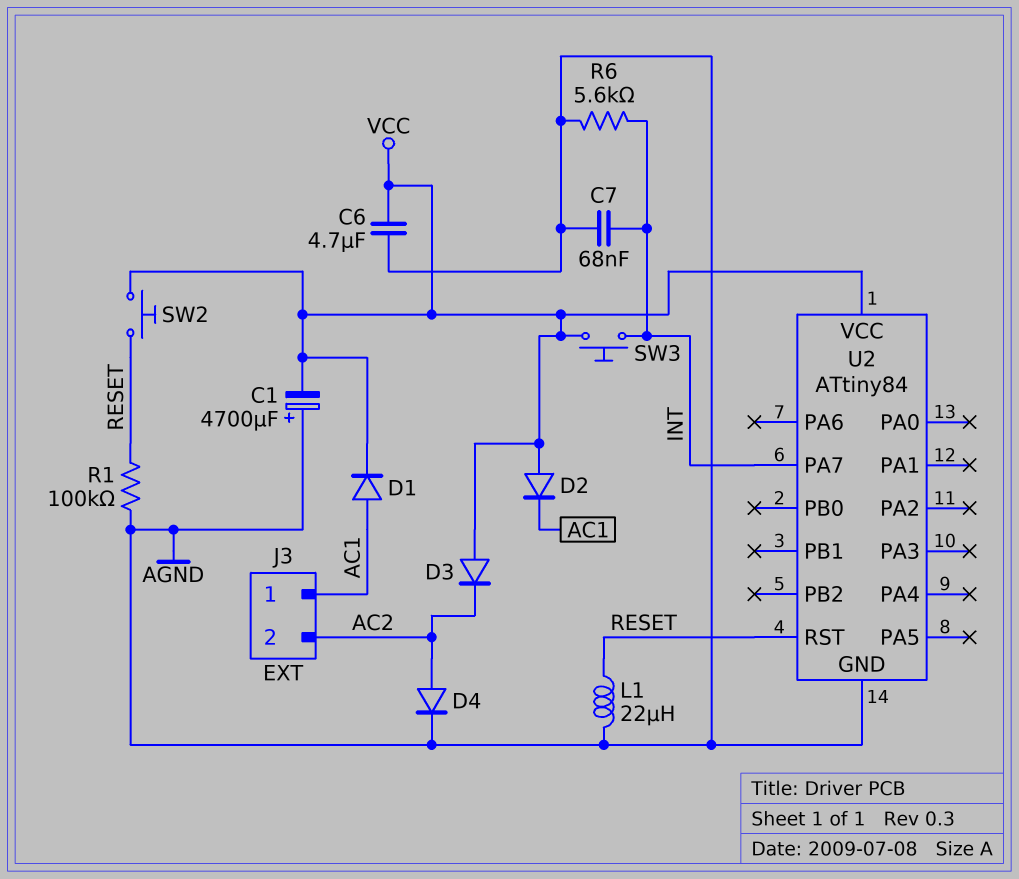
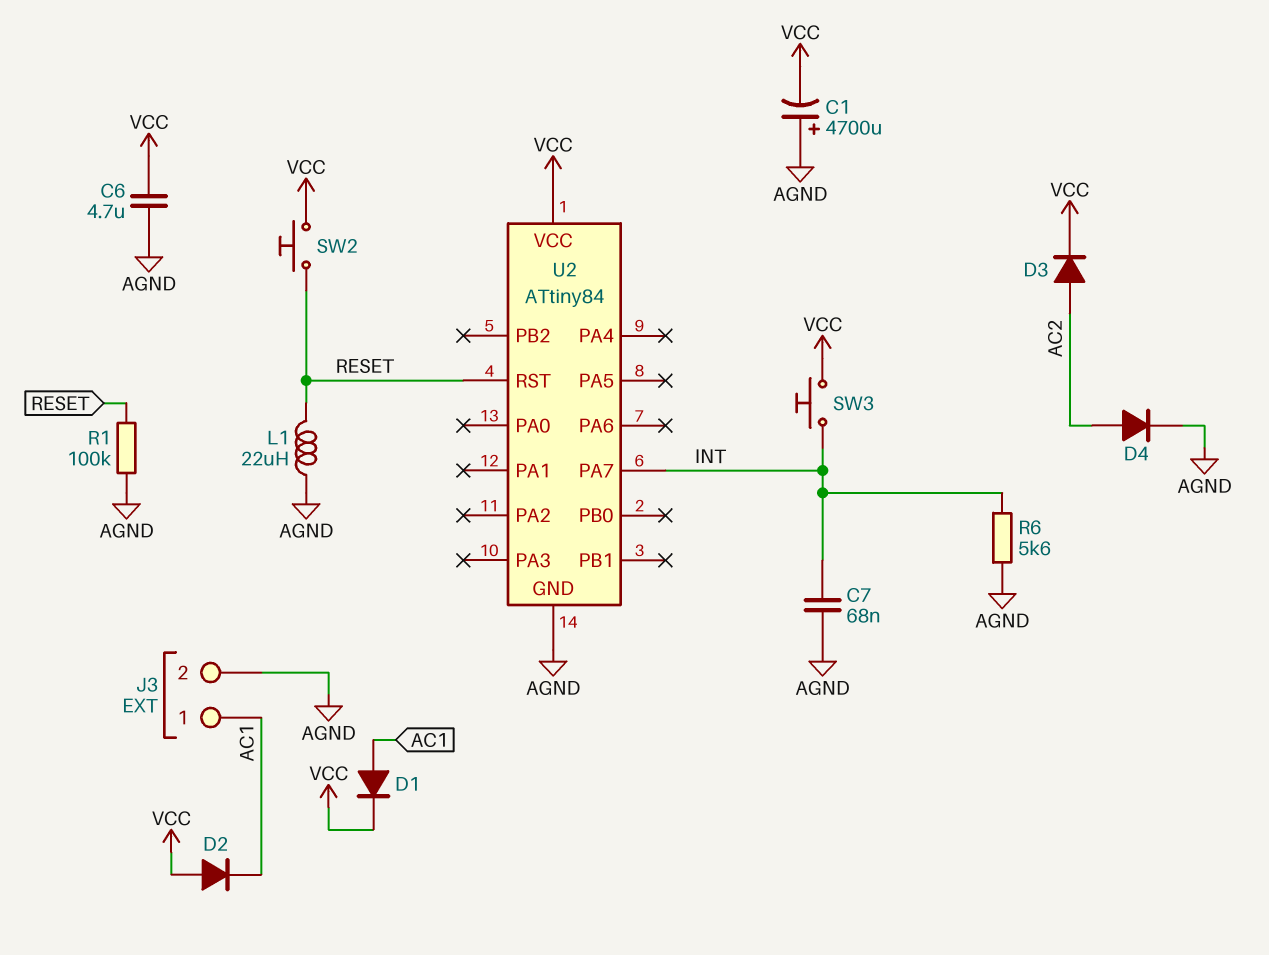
D3: diode (A VCC, K AC2) -> diode (A AC2, K VCC)
J3 pin 2: AC2 -> AGND

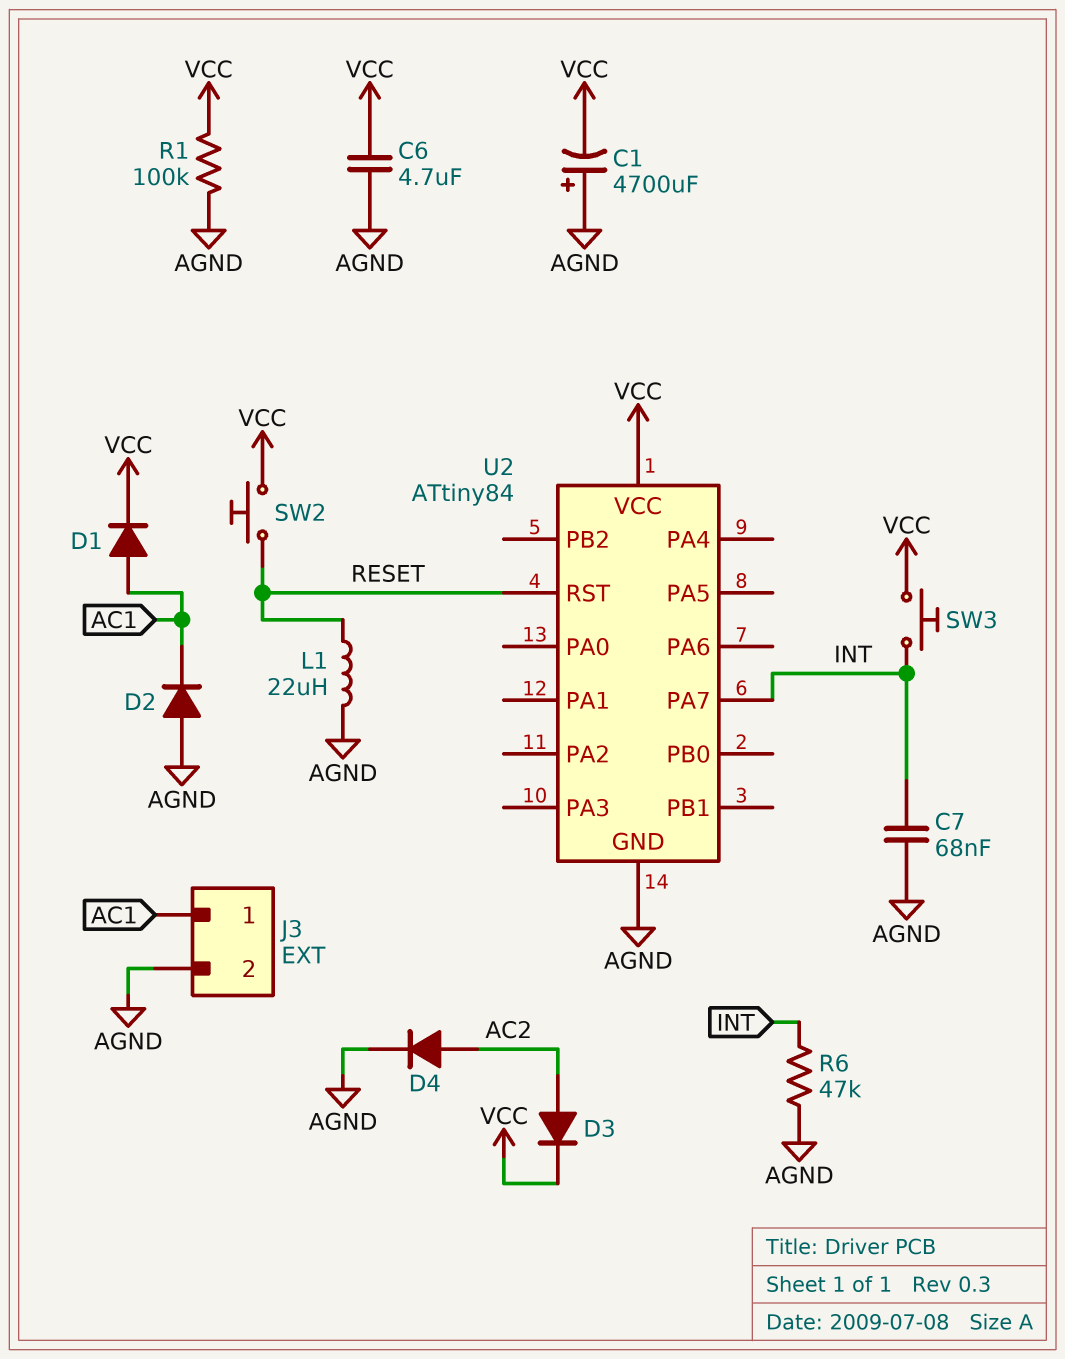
D2: diode (A VCC, K AC1) -> diode (A AGND, K AC1)
R1: 100k (AGND, RESET) -> 100k (AGND, VCC)
R6: 5.6k (AGND, INT) -> 47k (AGND, INT)

